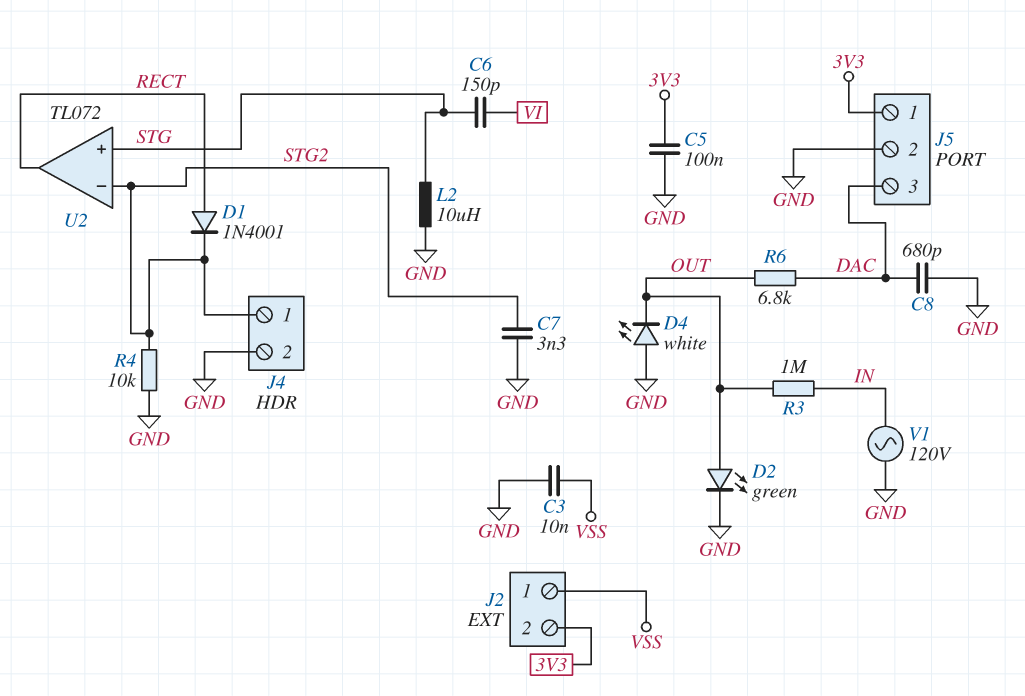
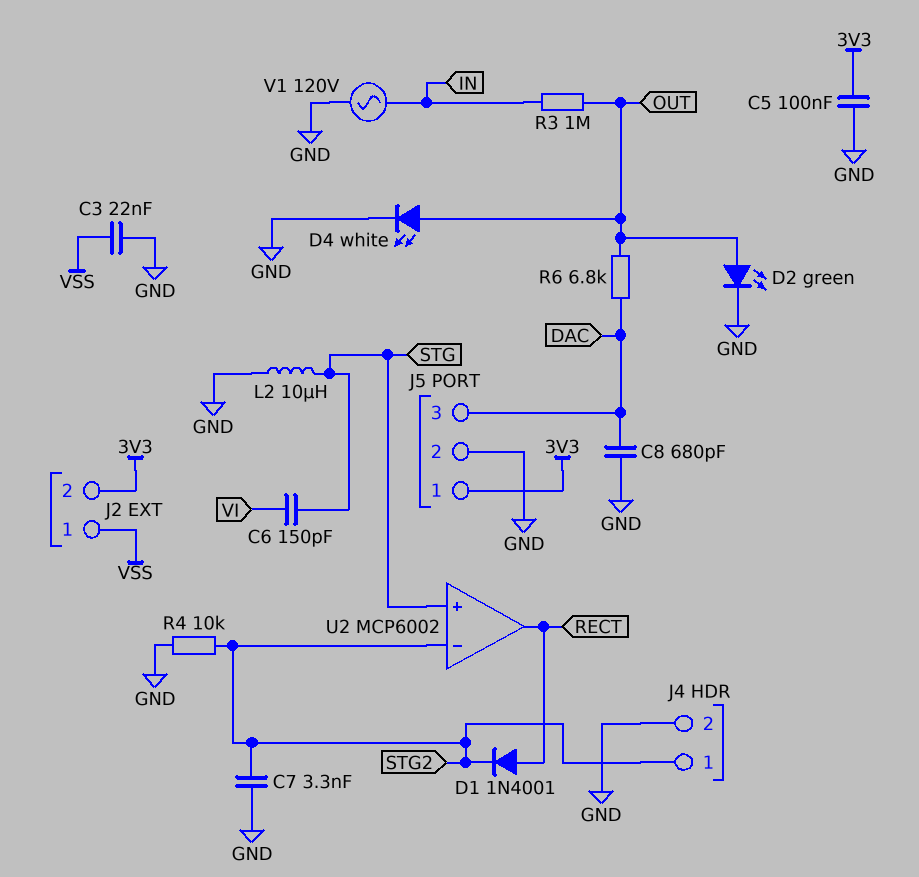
C3: 10nF (GND, VSS) -> 22nF (GND, VSS)
D4: LED white (A GND, K OUT) -> LED white (A OUT, K GND)
U2: TL072 -> MCP6002

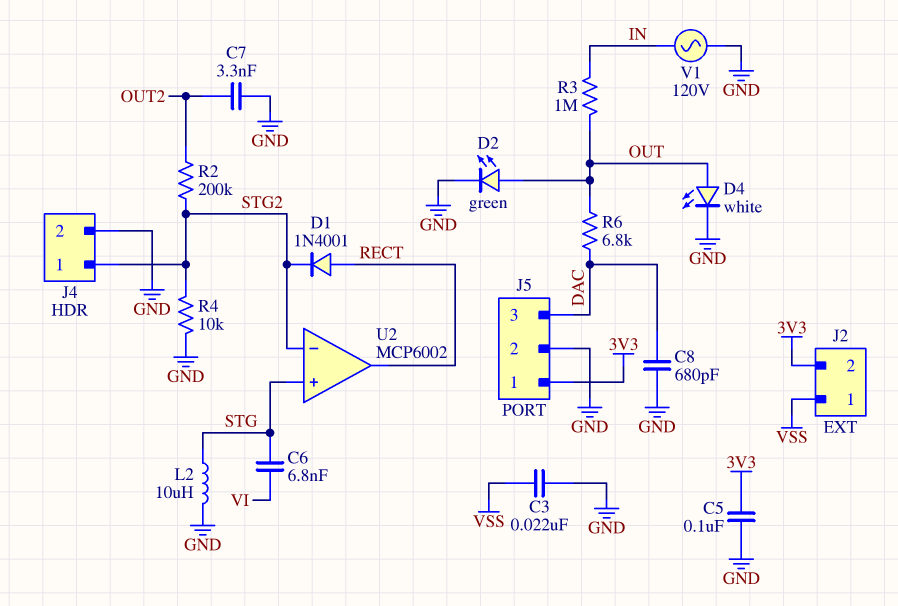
C6: 150pF (STG, VI) -> 6.8nF (STG, VI)
C7: 3.3nF (GND, STG2) -> 3.3nF (GND, OUT2)
R2: none -> 200k (OUT2, STG2)

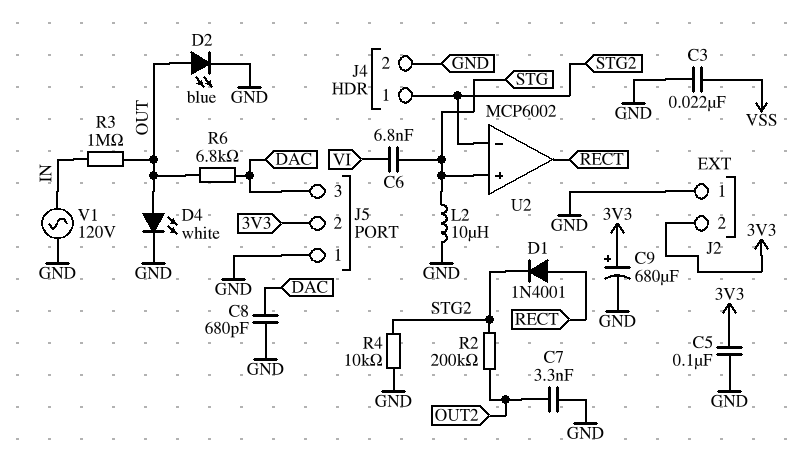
C9: none -> 680uF (plus 3V3, minus GND)
D2: LED green (A OUT, K GND) -> LED blue (A OUT, K GND)
J2 pin 1: VSS -> GND
J5 pin 1: 3V3 -> GND
J5 pin 2: GND -> 3V3

